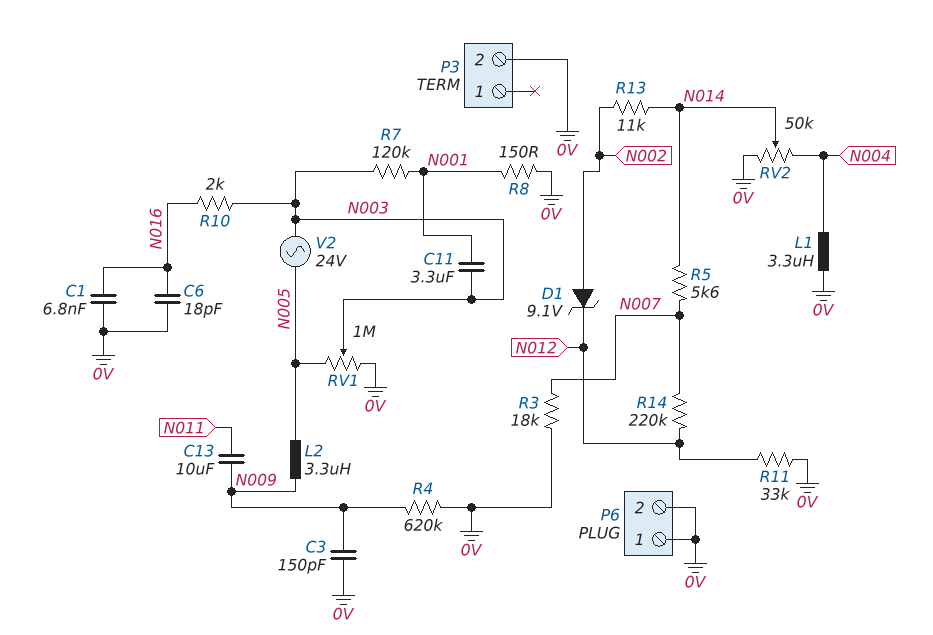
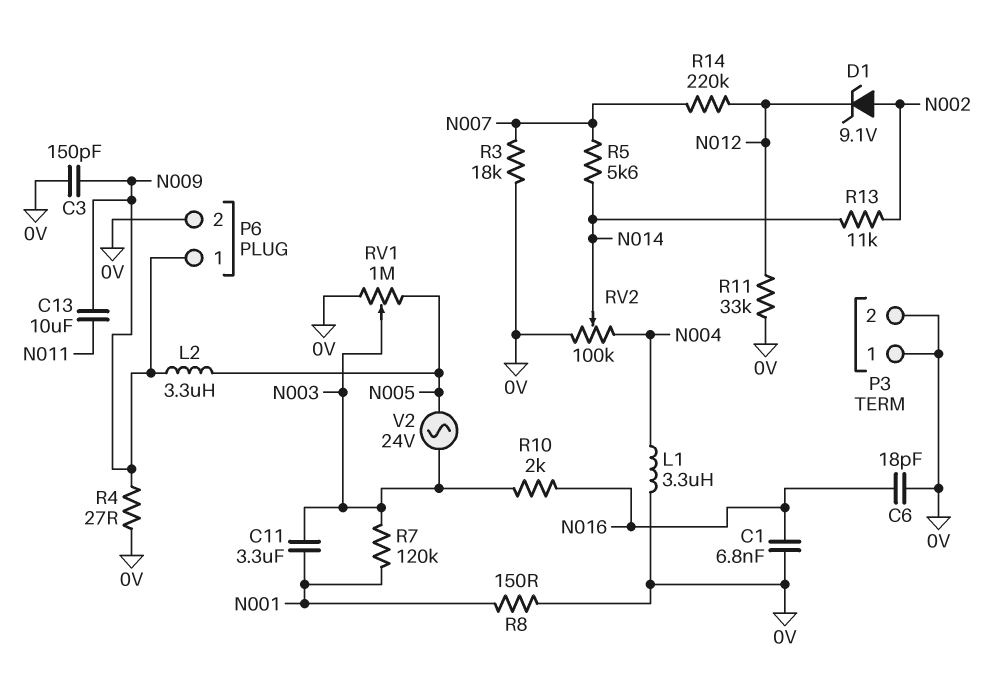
P3 pin 1: none -> 0V
P6 pin 1: 0V -> N009
R4: 620k (0V, N009) -> 27 (0V, N009)
RV2: 50k (0V, N004, wiper N014) -> 100k (0V, N004, wiper N014)

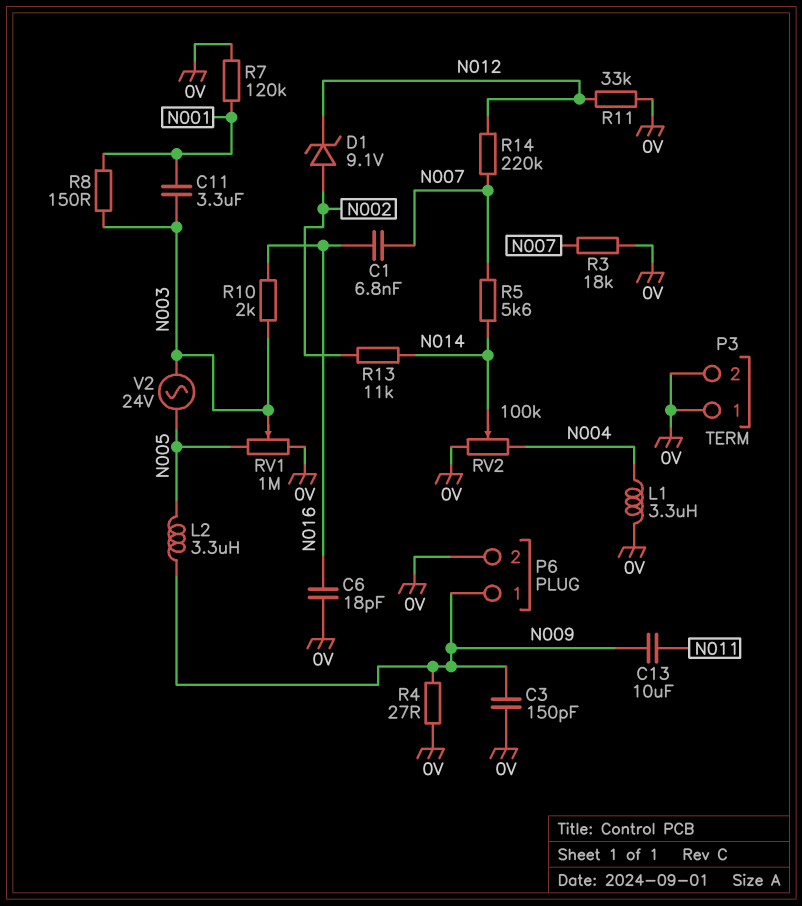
C1: 6.8nF (0V, N016) -> 6.8nF (N007, N016)
R7: 120k (N001, N003) -> 120k (0V, N001)
R8: 150 (0V, N001) -> 150 (N001, N003)

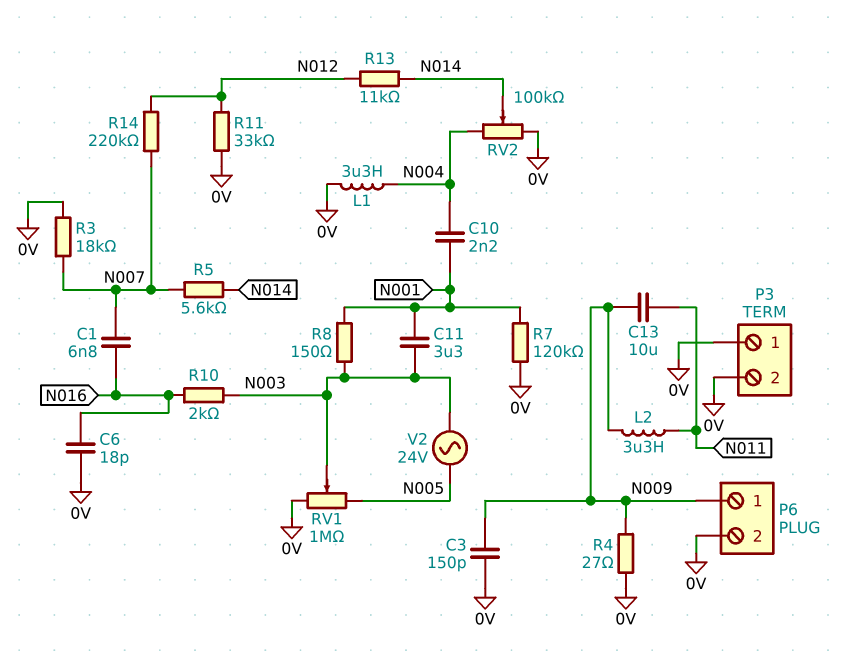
C10: none -> 2.2nF (N001, N004)
D1: zener 9.1V (A N002, K N012) -> none
L2: 3.3uH (N005, N009) -> 3.3uH (N009, N011)
R13: 11k (N002, N014) -> 11k (N012, N014)

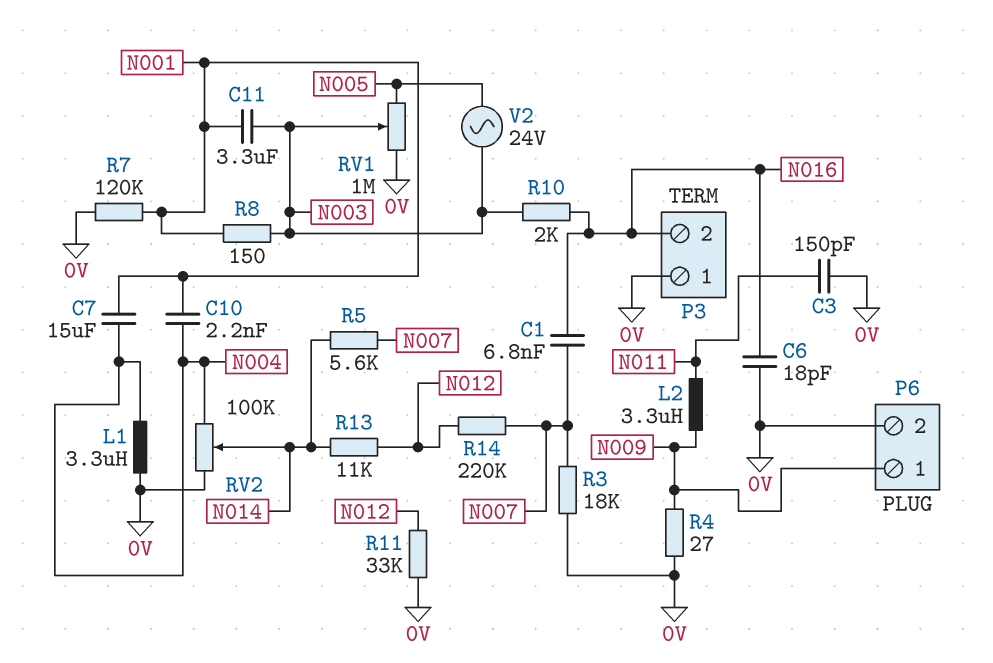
C3: 150pF (0V, N009) -> 150pF (0V, N011)
C7: none -> 15uF (N001, N004)
C13: 10uF (N009, N011) -> none
P3 pin 2: 0V -> N016

